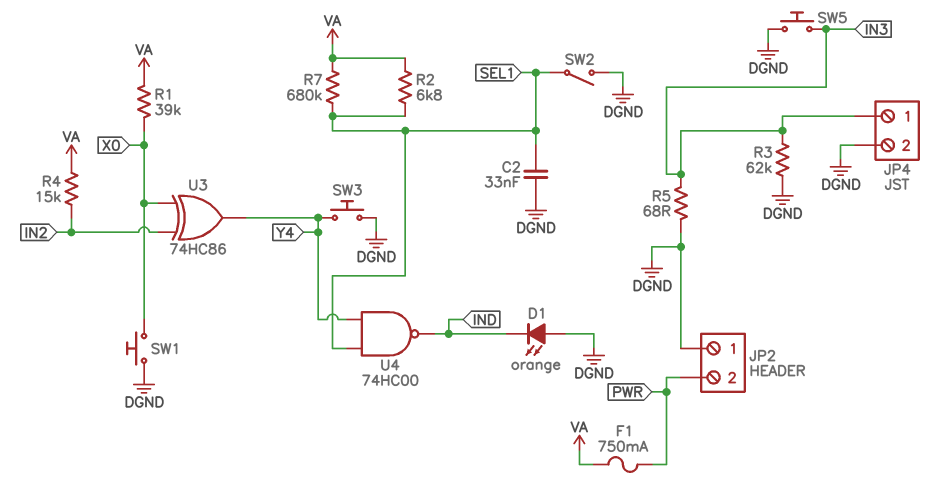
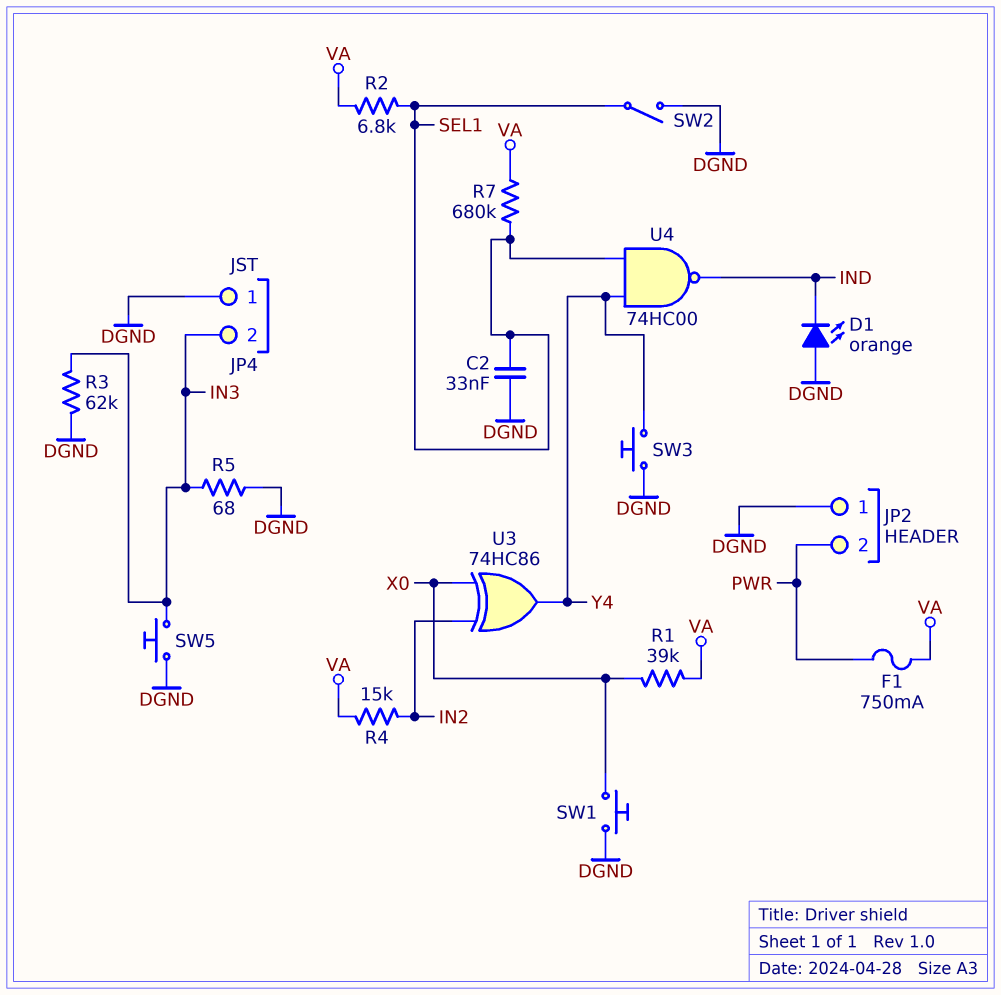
JP4 pin 1: IN3 -> DGND
JP4 pin 2: DGND -> IN3

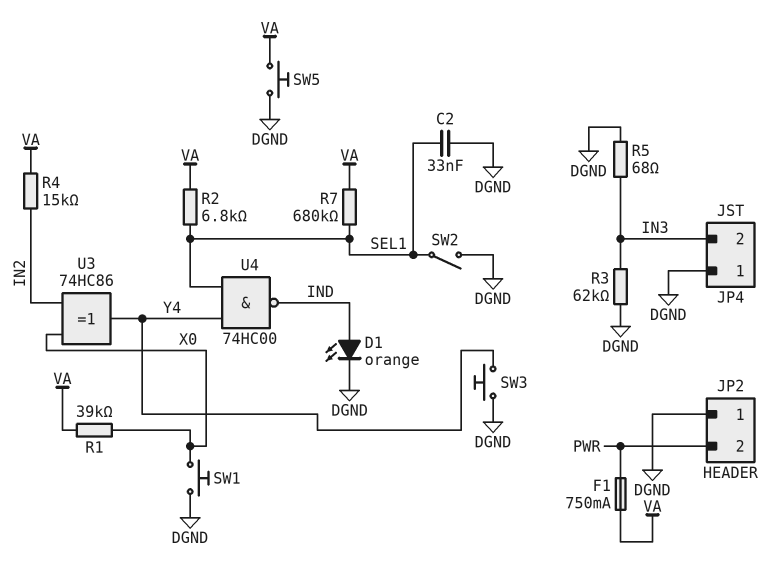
D1: LED orange (A DGND, K IND) -> LED orange (A IND, K DGND)
SW5: button (DGND, IN3) -> button (DGND, VA)

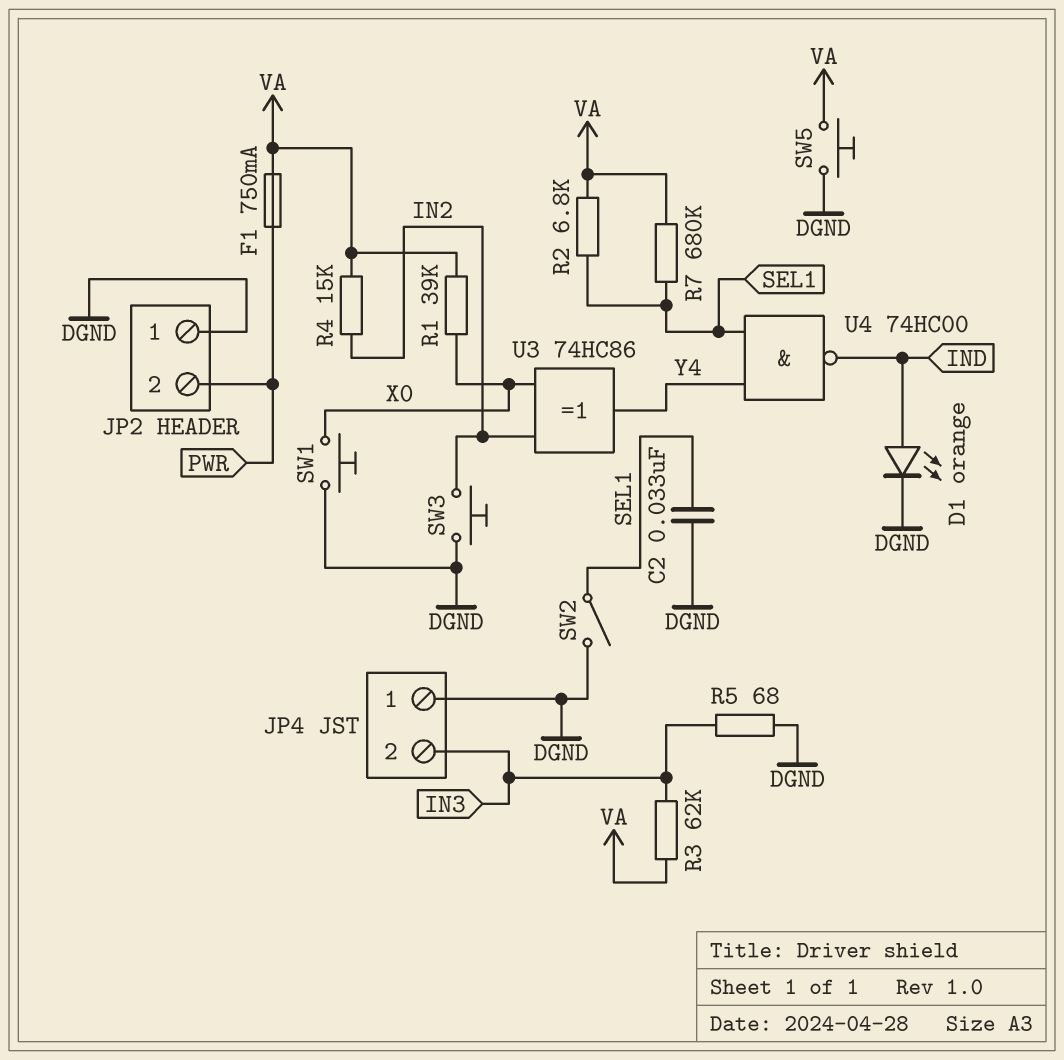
R3: 62k (DGND, IN3) -> 62k (IN3, VA)
SW3: button (DGND, Y4) -> button (DGND, IN2)

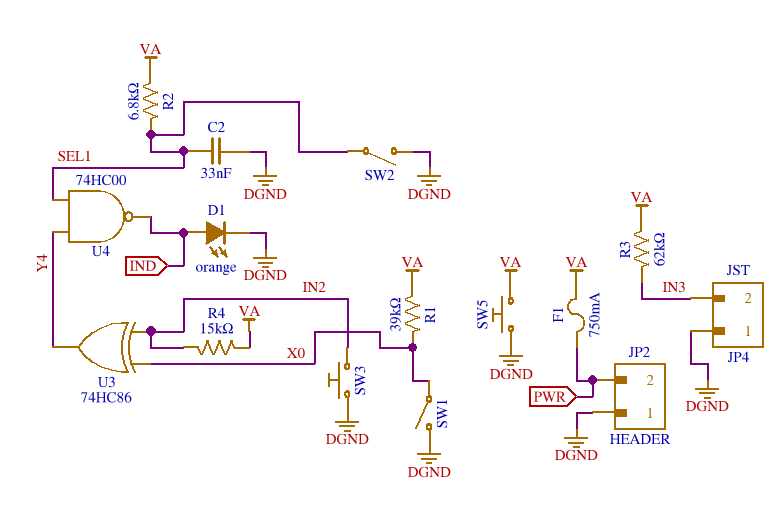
R5: 68 (DGND, IN3) -> none
R7: 680k (SEL1, VA) -> none
SW1: button (DGND, X0) -> switch (DGND, X0)

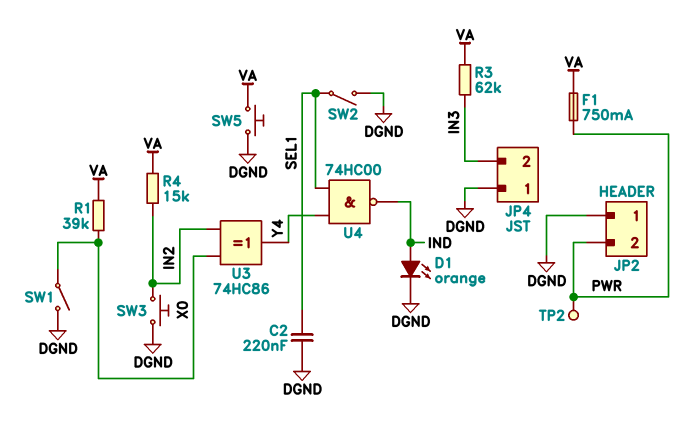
C2: 33nF (DGND, SEL1) -> 220nF (DGND, SEL1)
R2: 6.8k (SEL1, VA) -> none
TP2: none -> test point (PWR)

